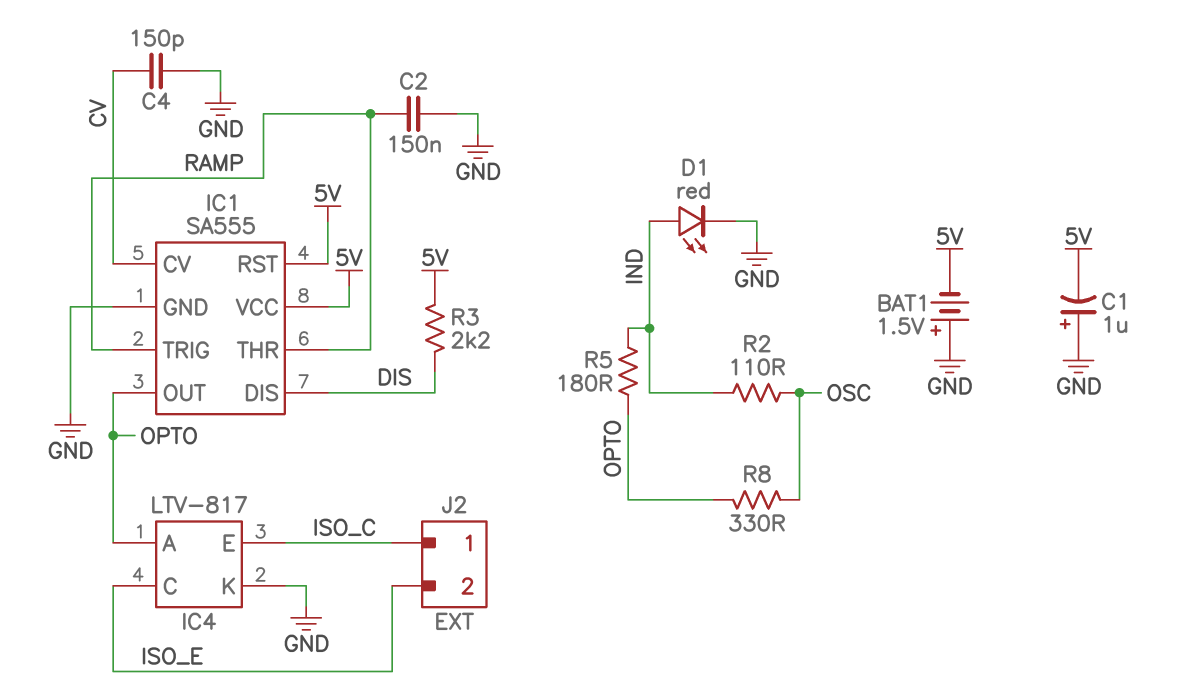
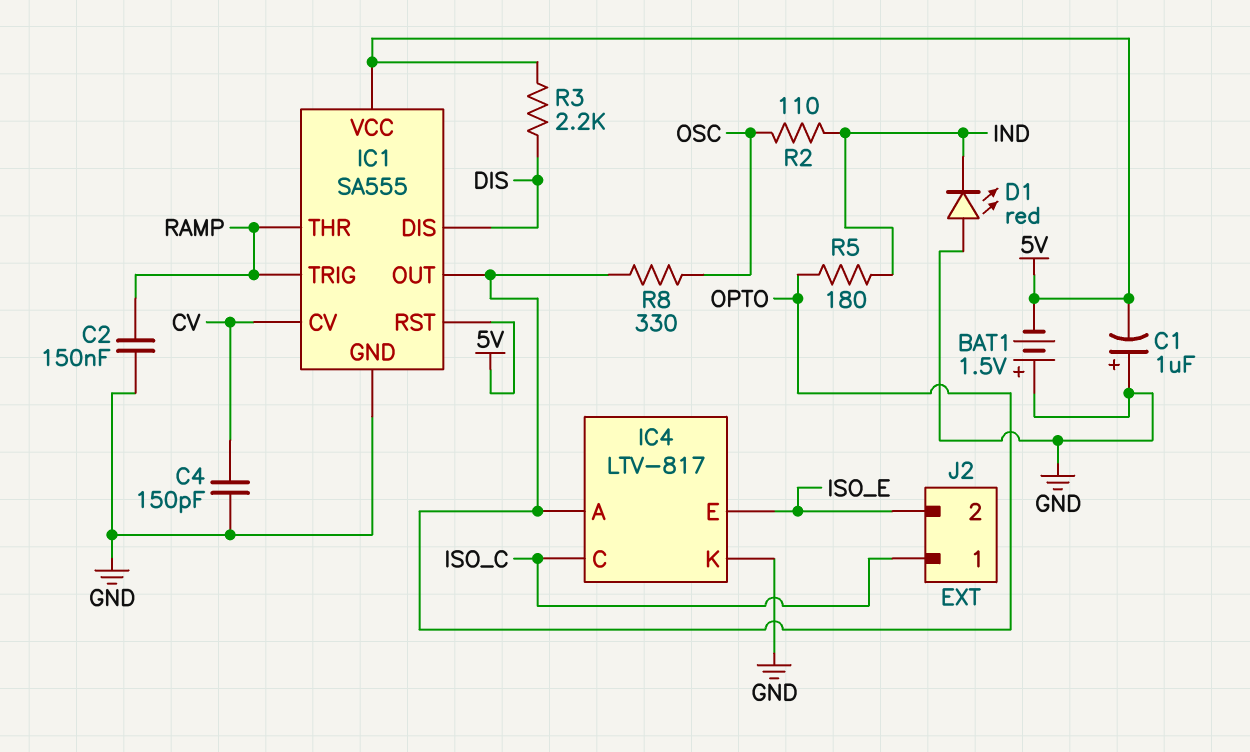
D1: LED red (A IND, K GND) -> LED red (A GND, K IND)
IC4 pin C: ISO_E -> ISO_C
IC4 pin E: ISO_C -> ISO_E

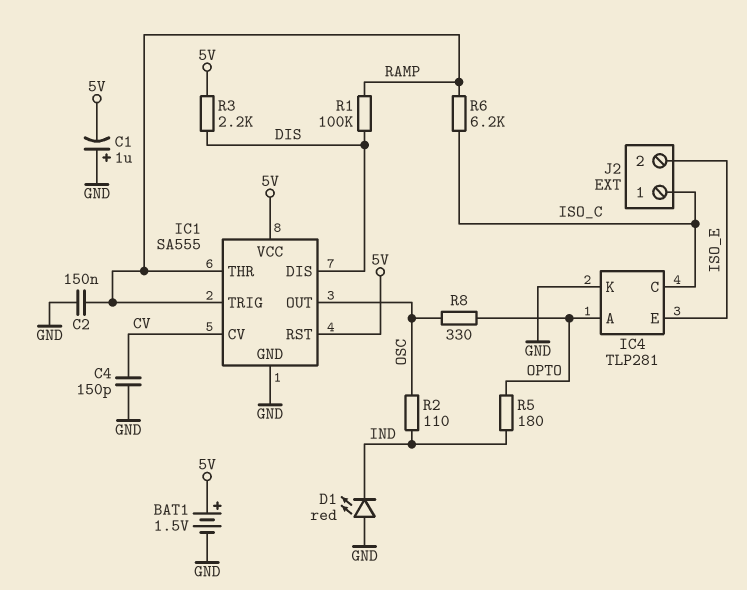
BAT1: 1.5V (plus GND, minus 5V) -> 1.5V (plus 5V, minus GND)
IC1 pin OUT: OPTO -> OSC
IC4: LTV-817 -> TLP281
R1: none -> 100k (DIS, RAMP)
R6: none -> 6.2k (ISO_C, RAMP)

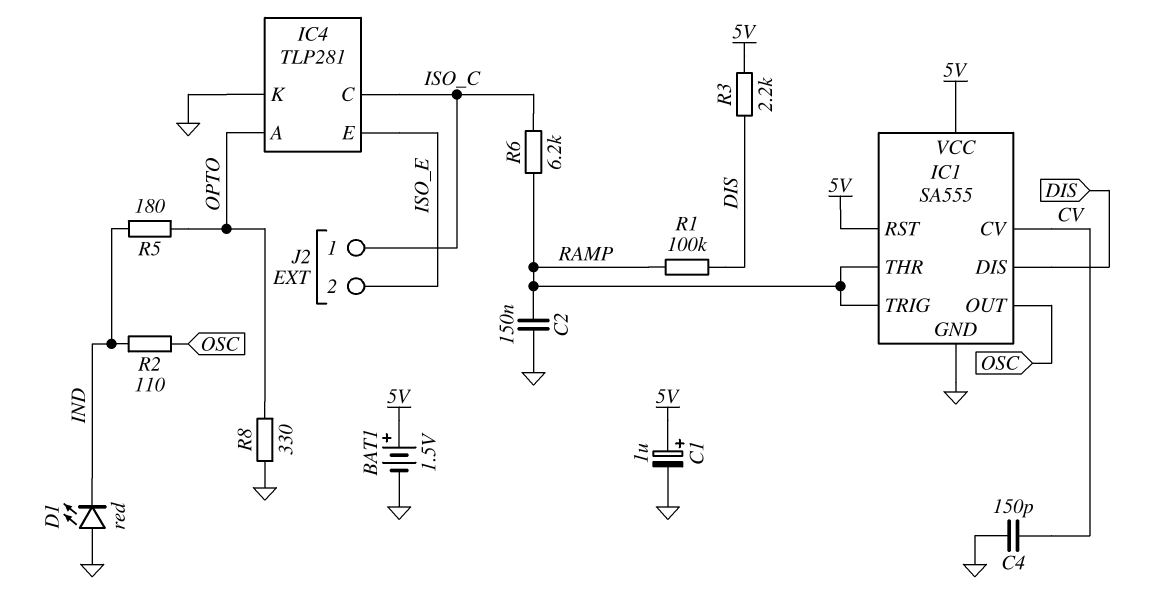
C1: 1uF (plus GND, minus 5V) -> 1uF (plus 5V, minus GND)
R8: 330 (OPTO, OSC) -> 330 (GND, OPTO)

